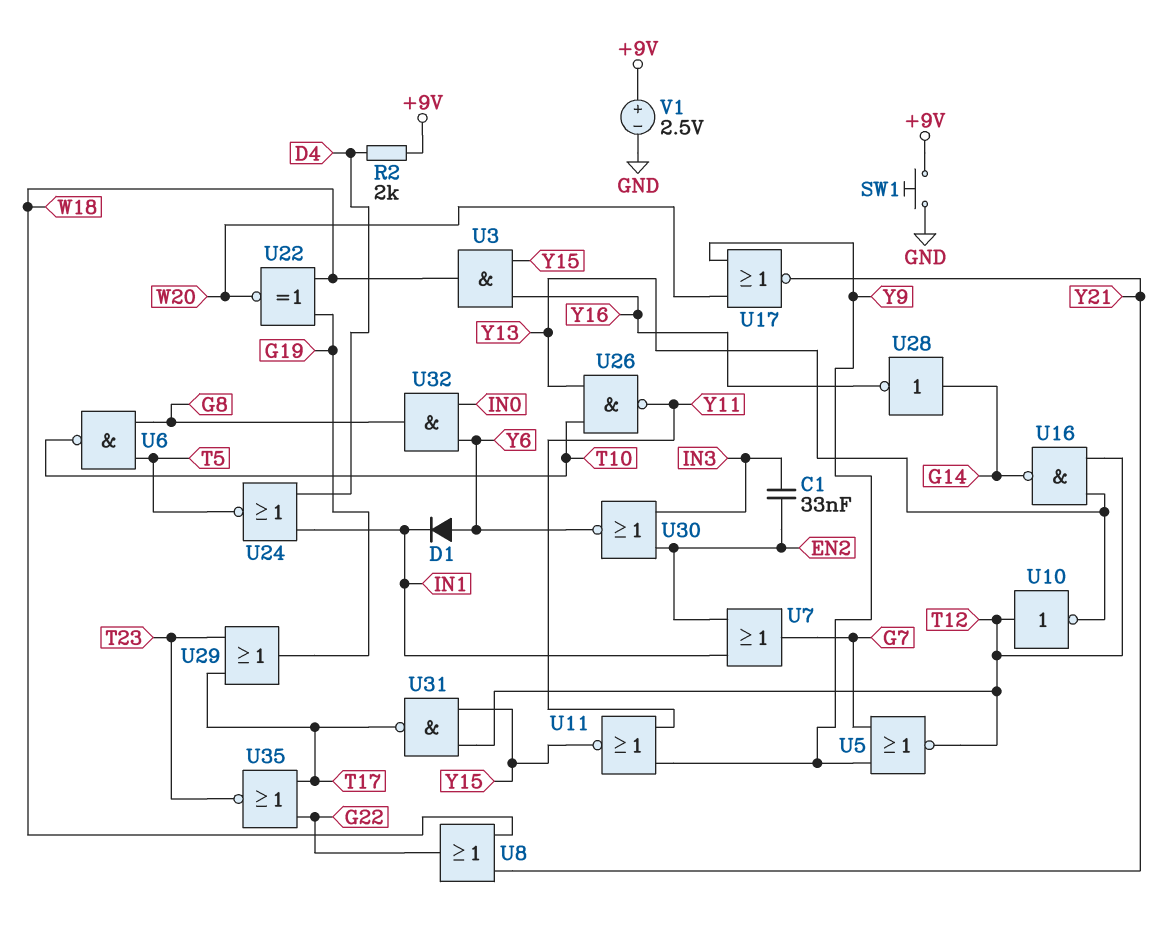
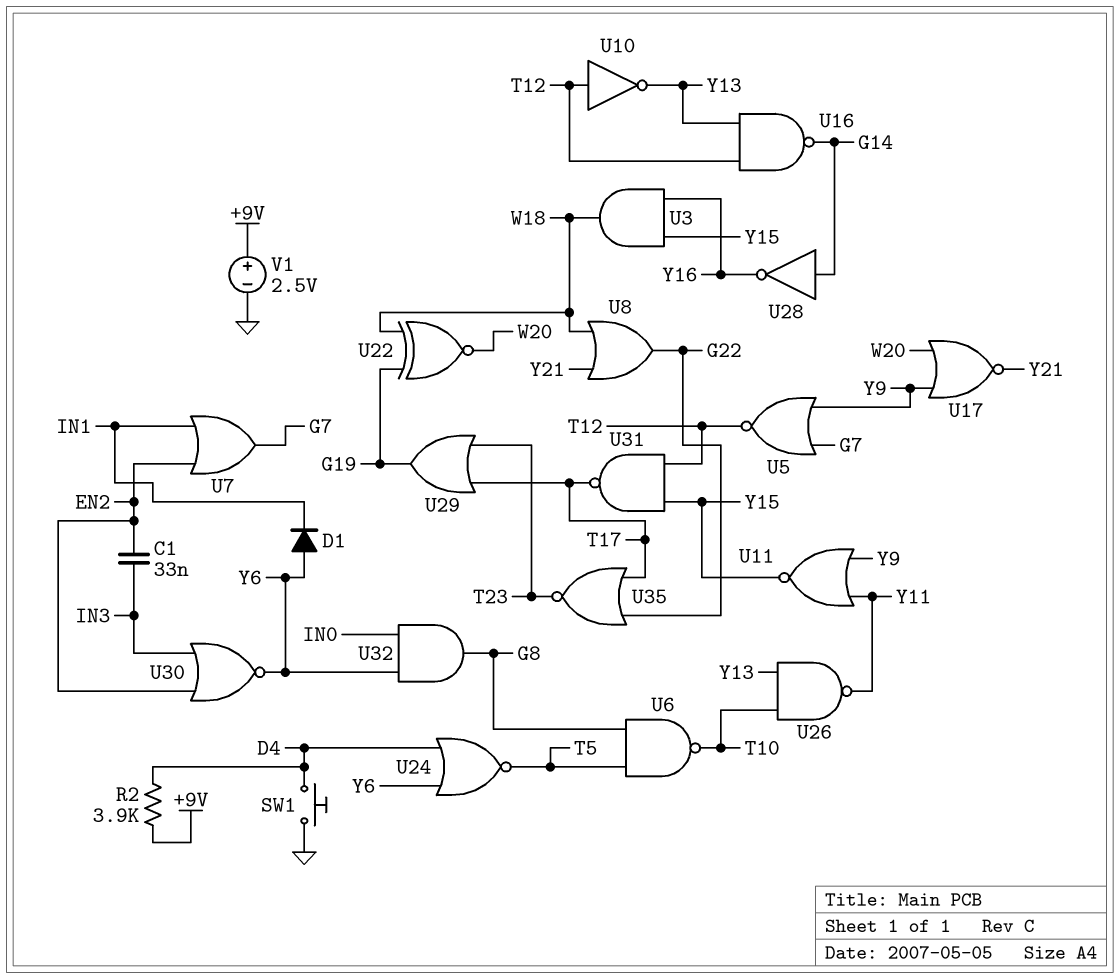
R2: 2k (+9V, D4) -> 3.9k (+9V, D4)
SW1: button (+9V, GND) -> button (D4, GND)
U24: NOR (in D4, in IN1, out T5) -> NOR (in D4, in Y6, out T5)

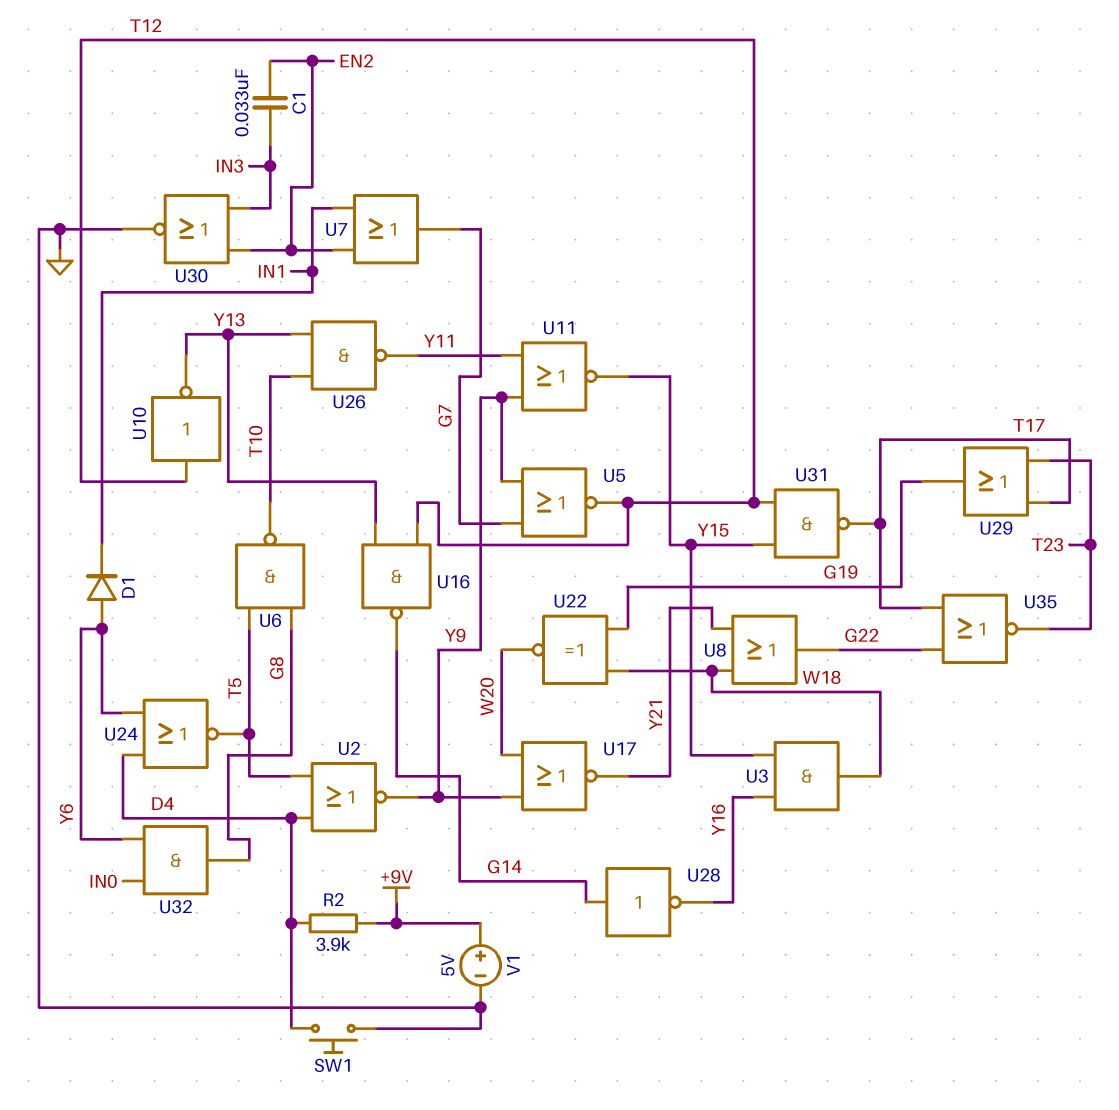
U2: none -> NOR (in D4, in T5, out Y9)
U30: NOR (in EN2, in IN3, out Y6) -> NOR (in EN2, in IN3, out GND)
V1: 2.5V (plus +9V, minus GND) -> 5V (plus +9V, minus GND)

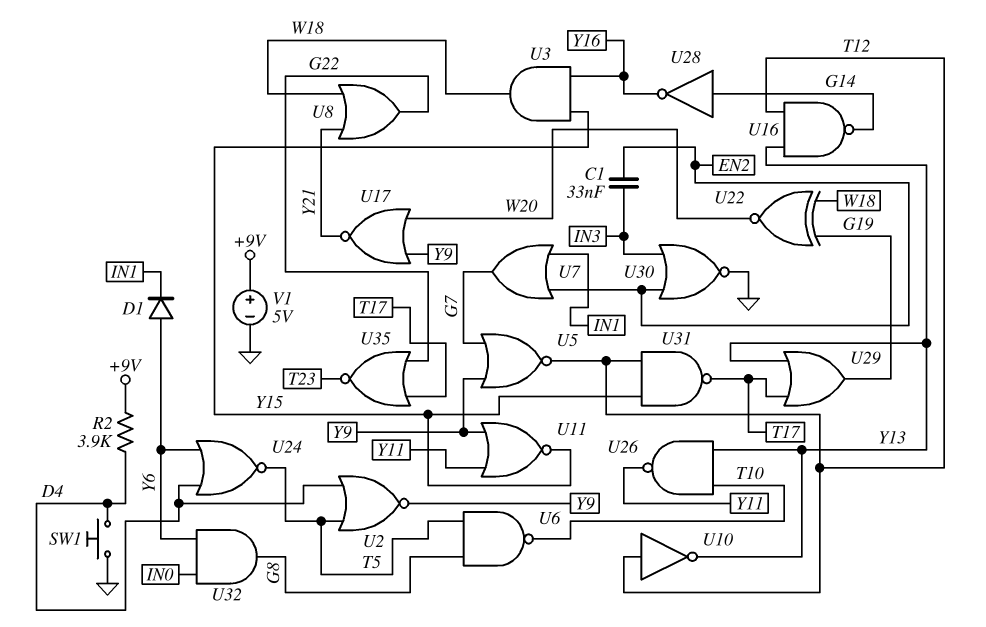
U29: OR (in T17, in T23, out G19) -> OR (in T17, in Y13, out G19)

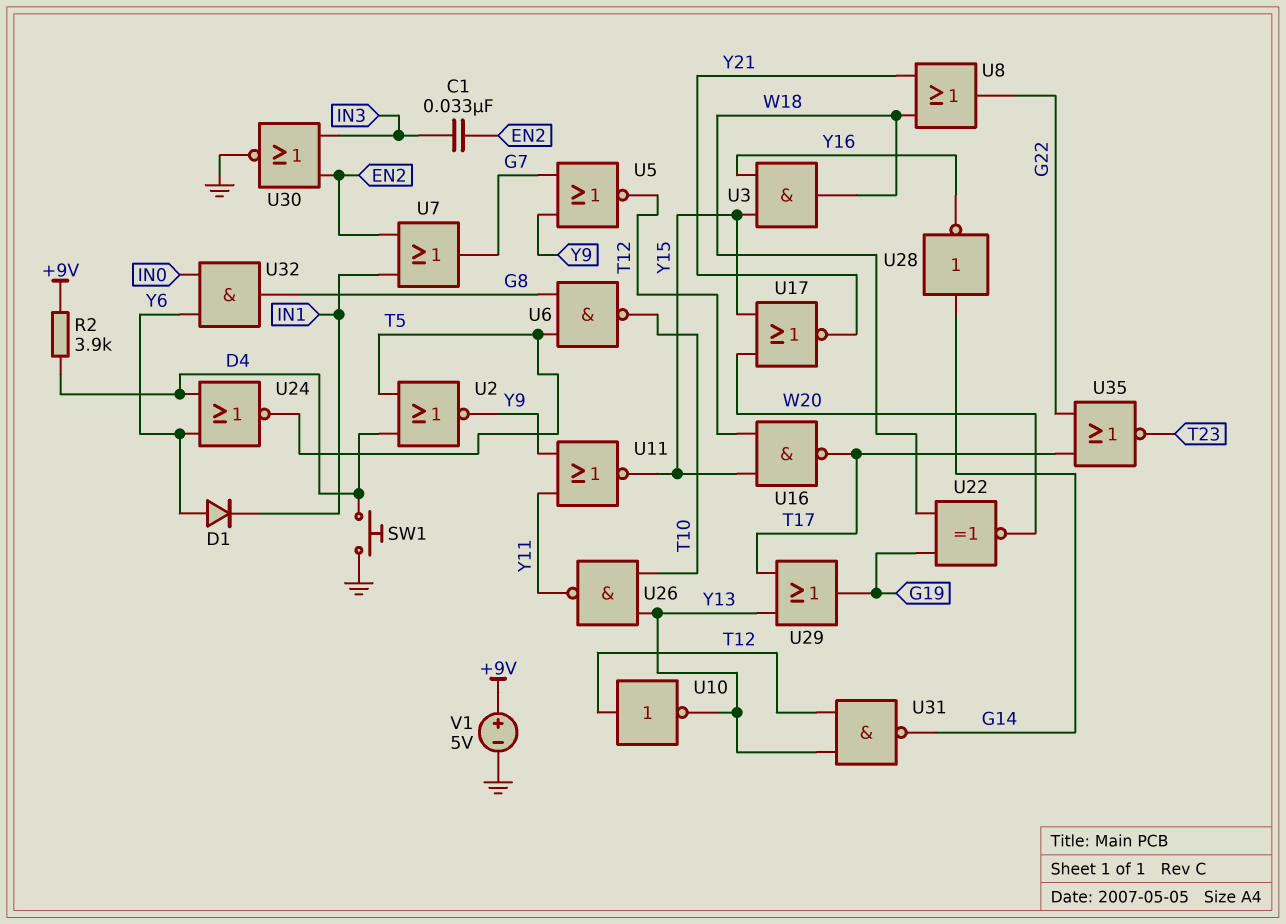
U16: NAND (in T12, in Y13, out G14) -> NAND (in T12, in Y15, out T17)
U17: NOR (in W20, in Y9, out Y21) -> NOR (in W20, in Y15, out Y21)
U31: NAND (in T12, in Y15, out T17) -> NAND (in T12, in Y13, out G14)

